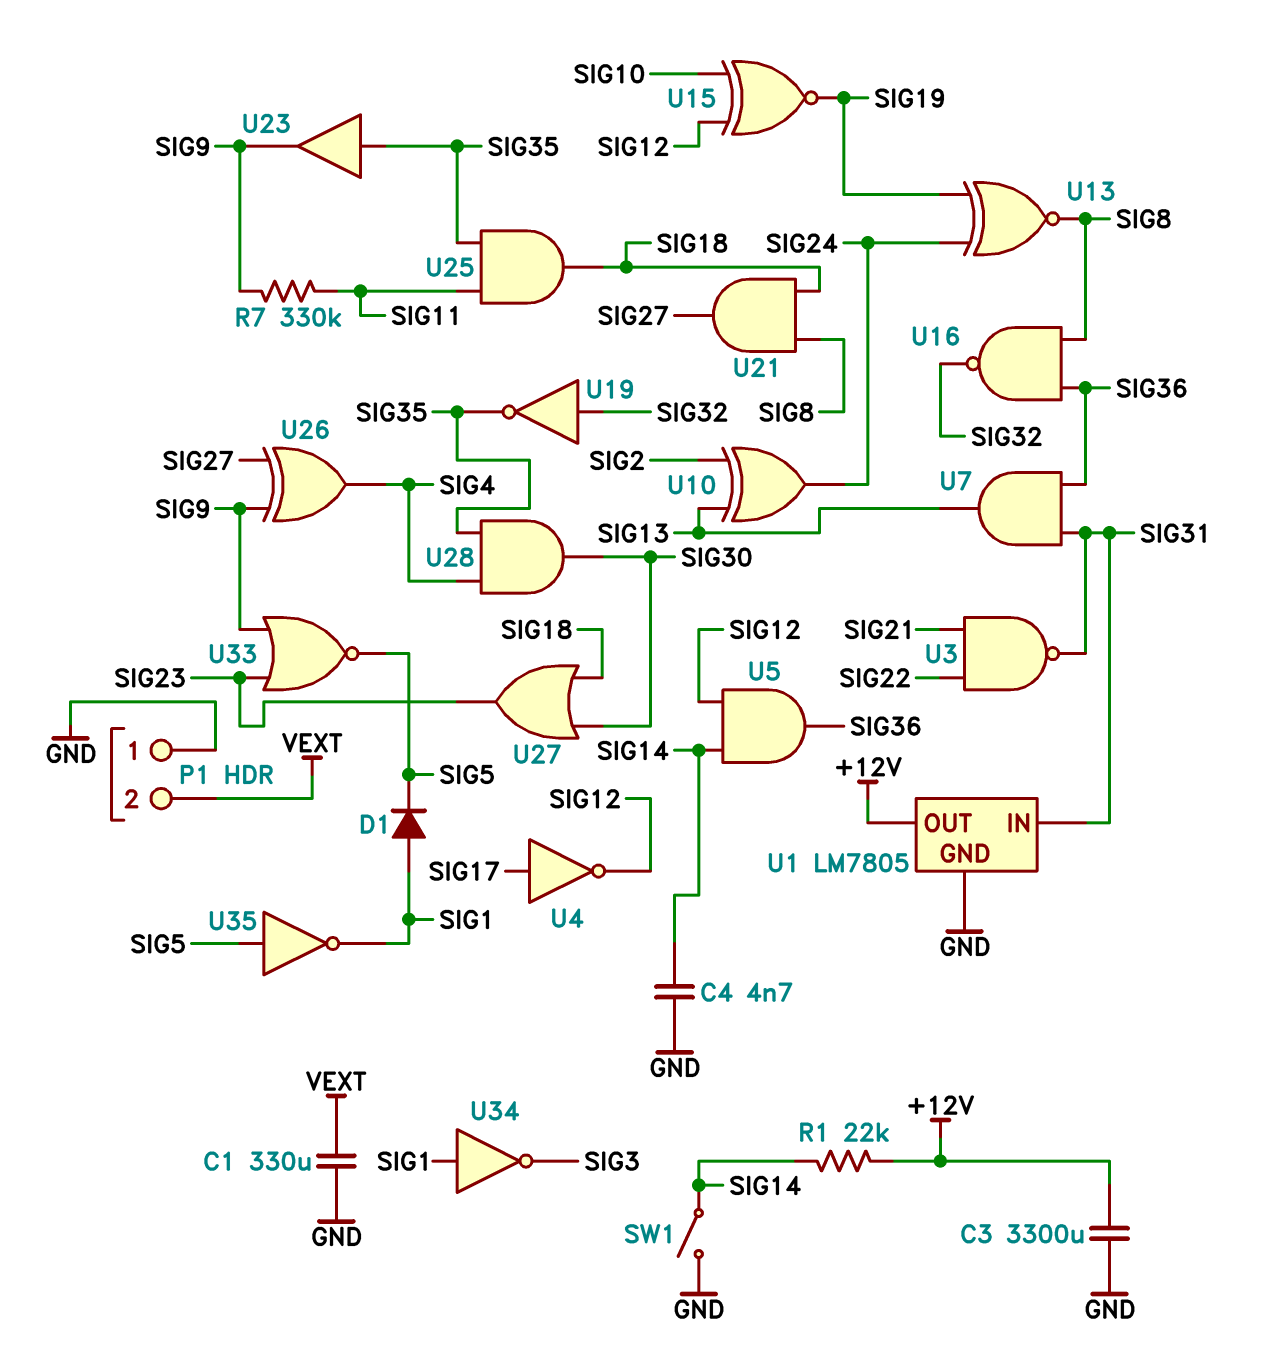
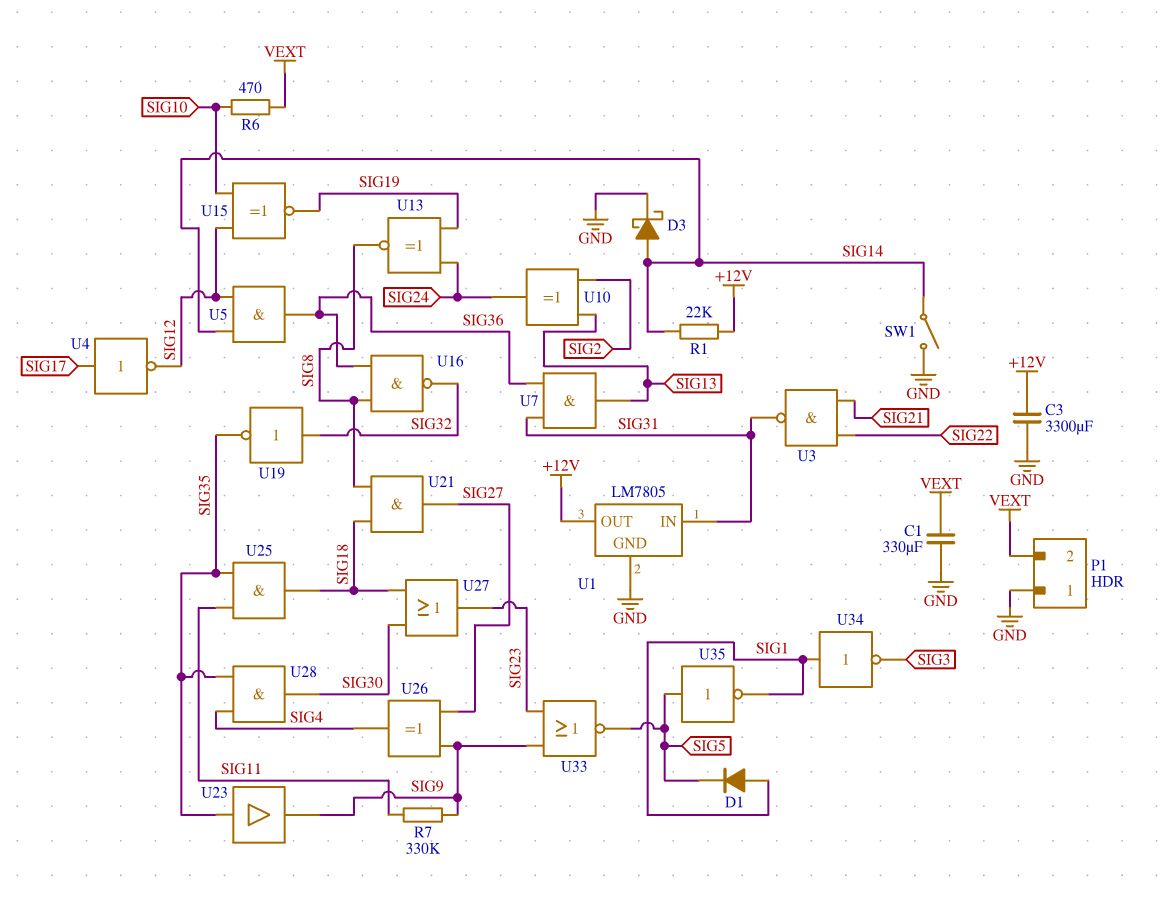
C4: 4.7nF (GND, SIG14) -> none
D3: none -> schottky (A SIG14, K GND)
R6: none -> 470 (SIG10, VEXT)

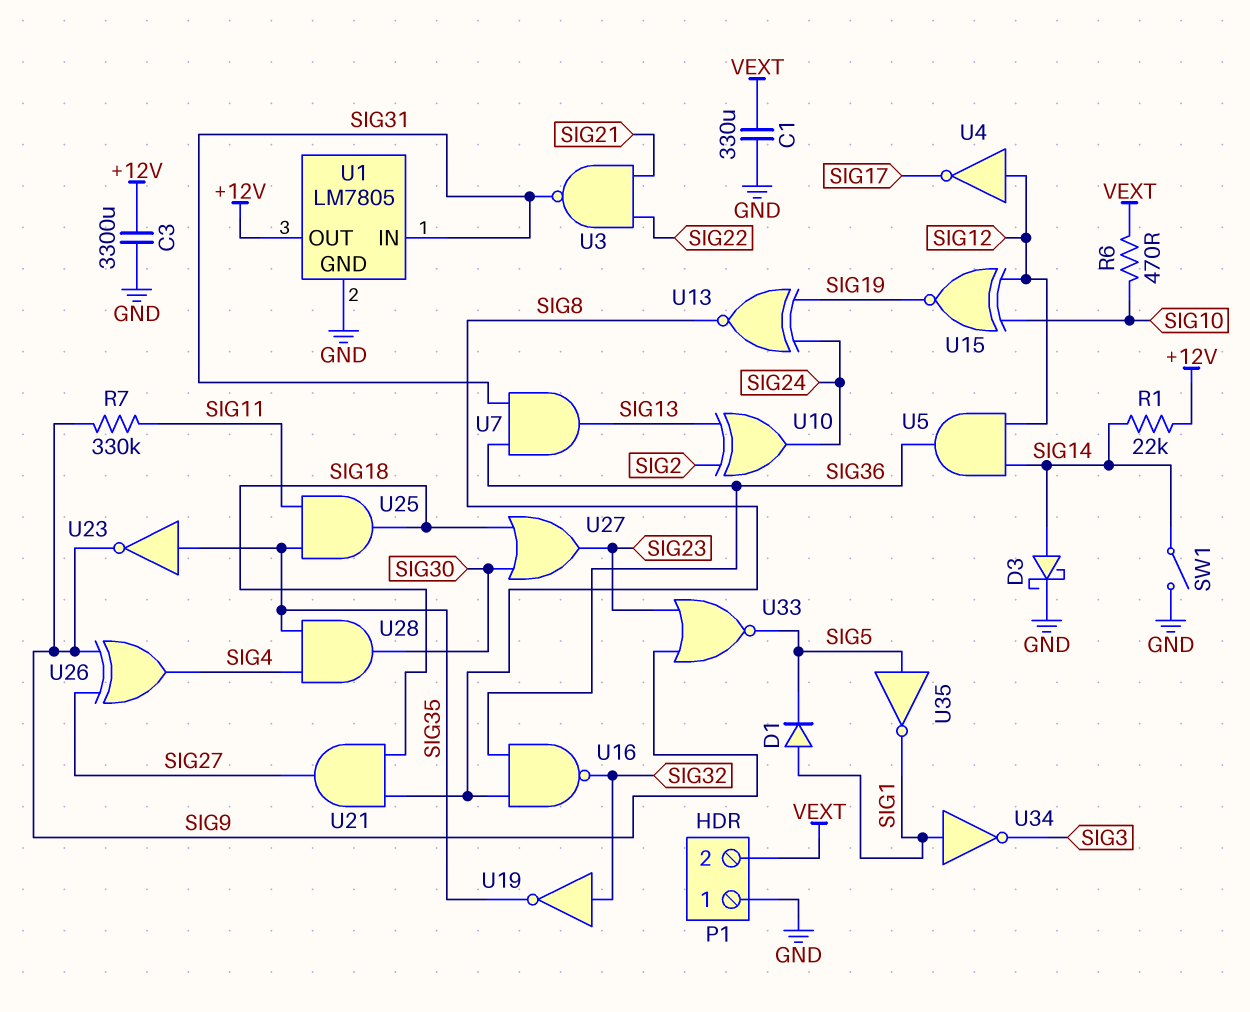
U4: NOT (in SIG17, out SIG12) -> NOT (in SIG12, out SIG17)
U23: buffer (in SIG35, out SIG9) -> NOT (in SIG35, out SIG9)

